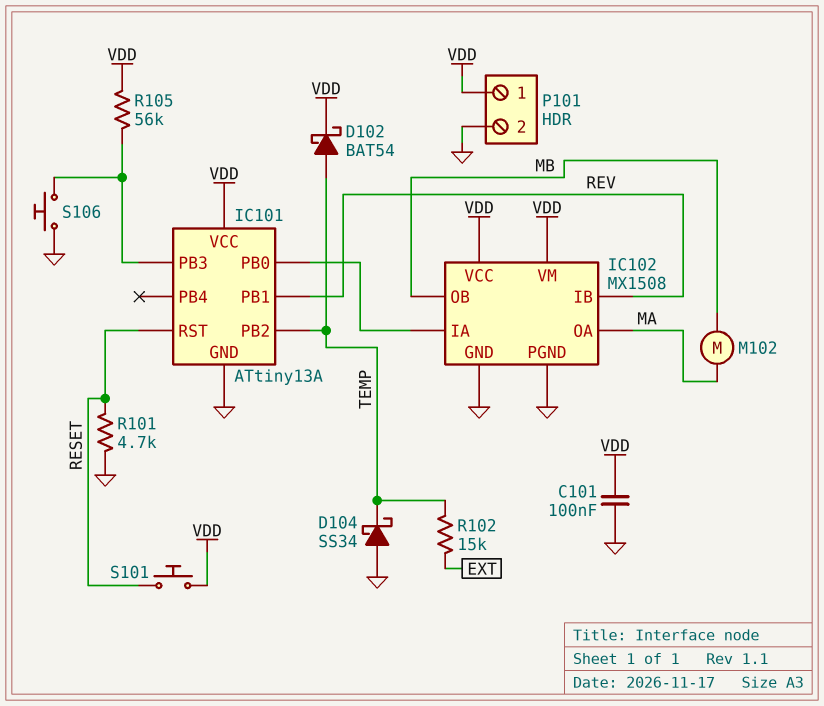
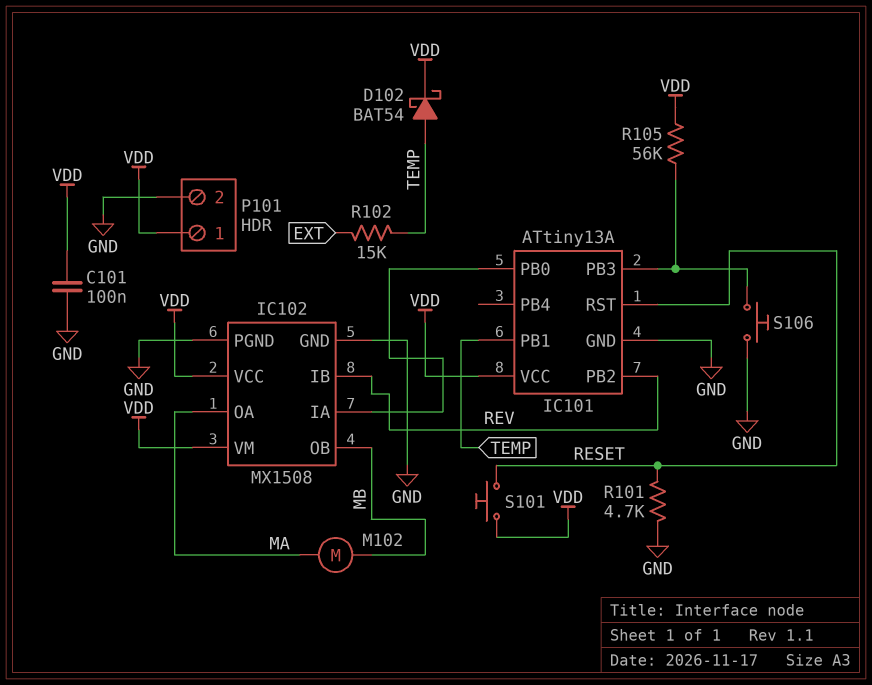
D104: schottky SS34 (A GND, K TEMP) -> none
IC101 pin PB1: REV -> TEMP
IC101 pin PB2: TEMP -> REV

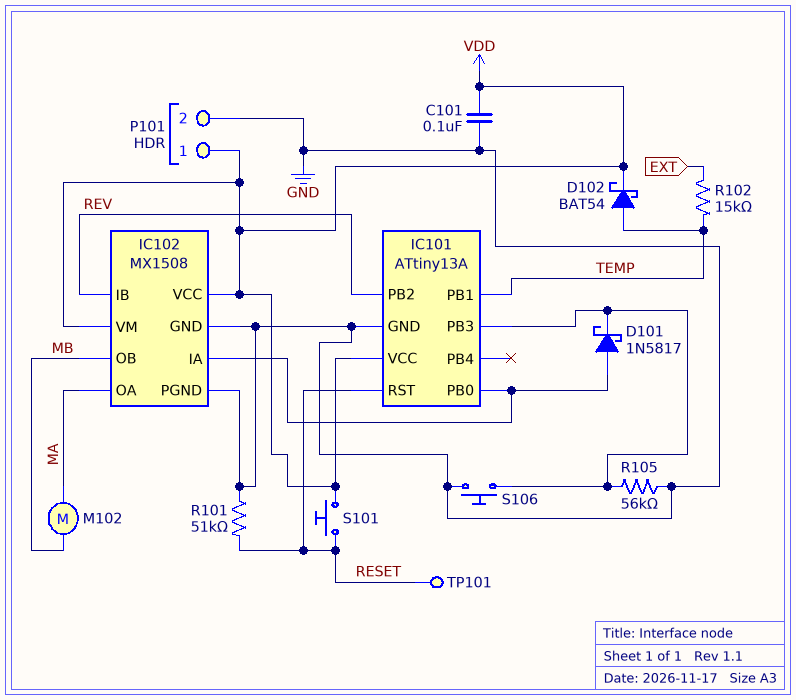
D101: none -> schottky 1N5817 (A IC101/PB0, K IC101/PB3)
R101: 4.7k (GND, RESET) -> 51k (GND, RESET)
R105: 56k (IC101/PB3, VDD) -> 56k (GND, IC101/PB3)
TP101: none -> test point (RESET)

